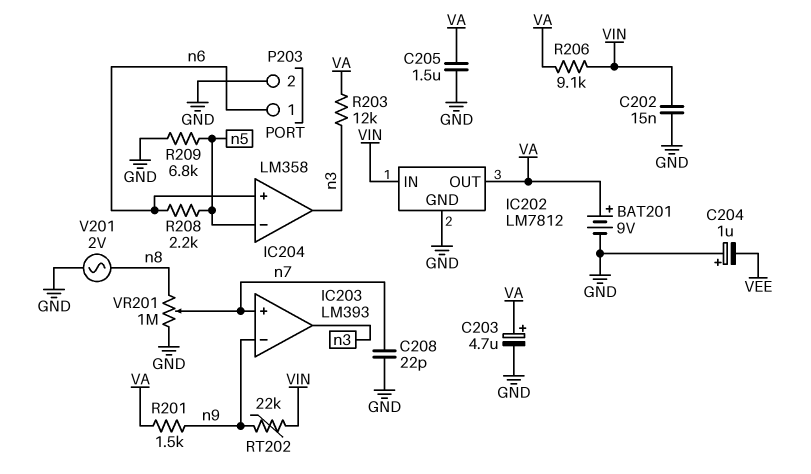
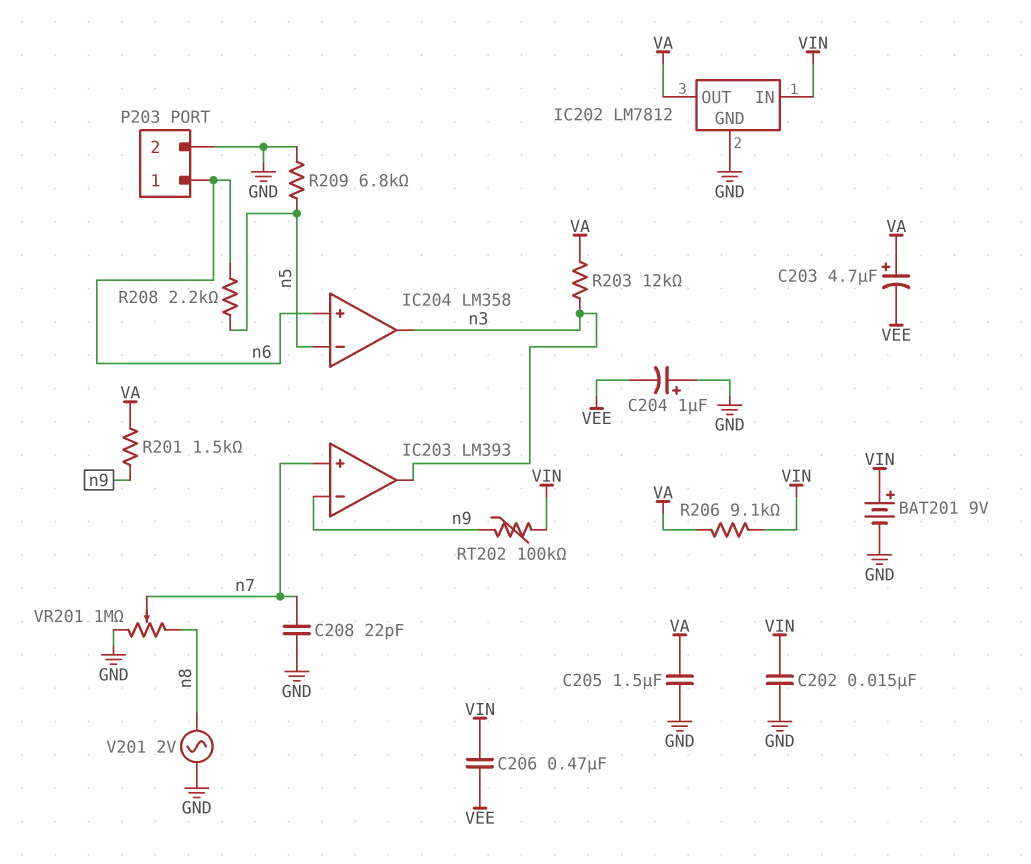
BAT201: 9V (plus VA, minus GND) -> 9V (plus VIN, minus GND)
C203: 4.7uF (plus VA, minus GND) -> 4.7uF (plus VA, minus VEE)
C206: none -> 470nF (VEE, VIN)
RT202: 22k (VIN, n9) -> 100k (VIN, n9)

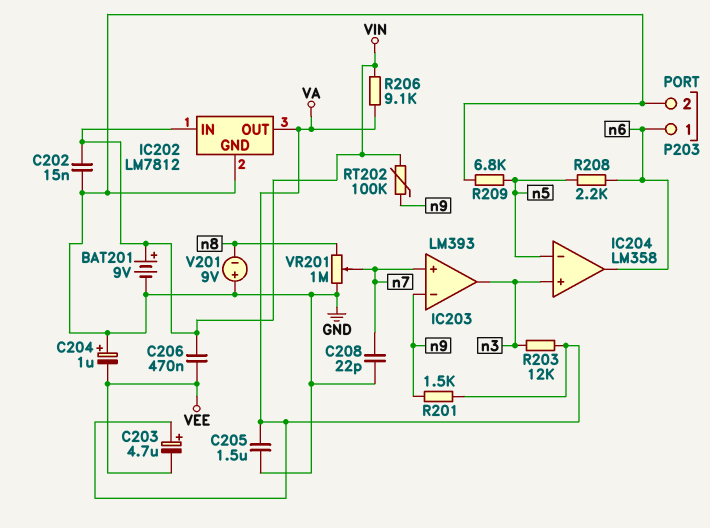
IC204 pin in+: n6 -> n3
IC204 pin out: n3 -> n6
V201: AC 2V (GND, n8) -> 9V (plus GND, minus n8)

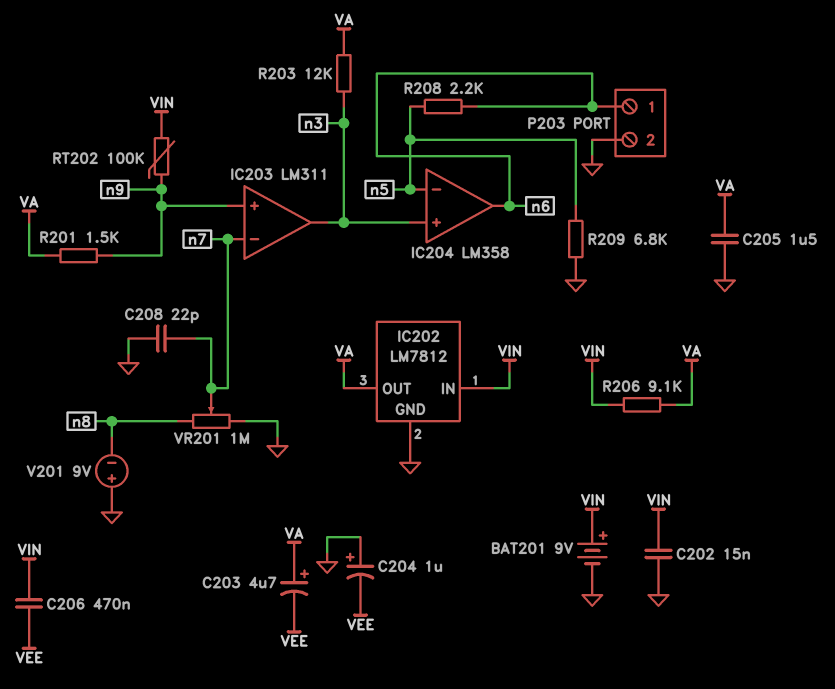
IC203: LM393 -> LM311
IC203 pin in+: n7 -> n9
IC203 pin in-: n9 -> n7

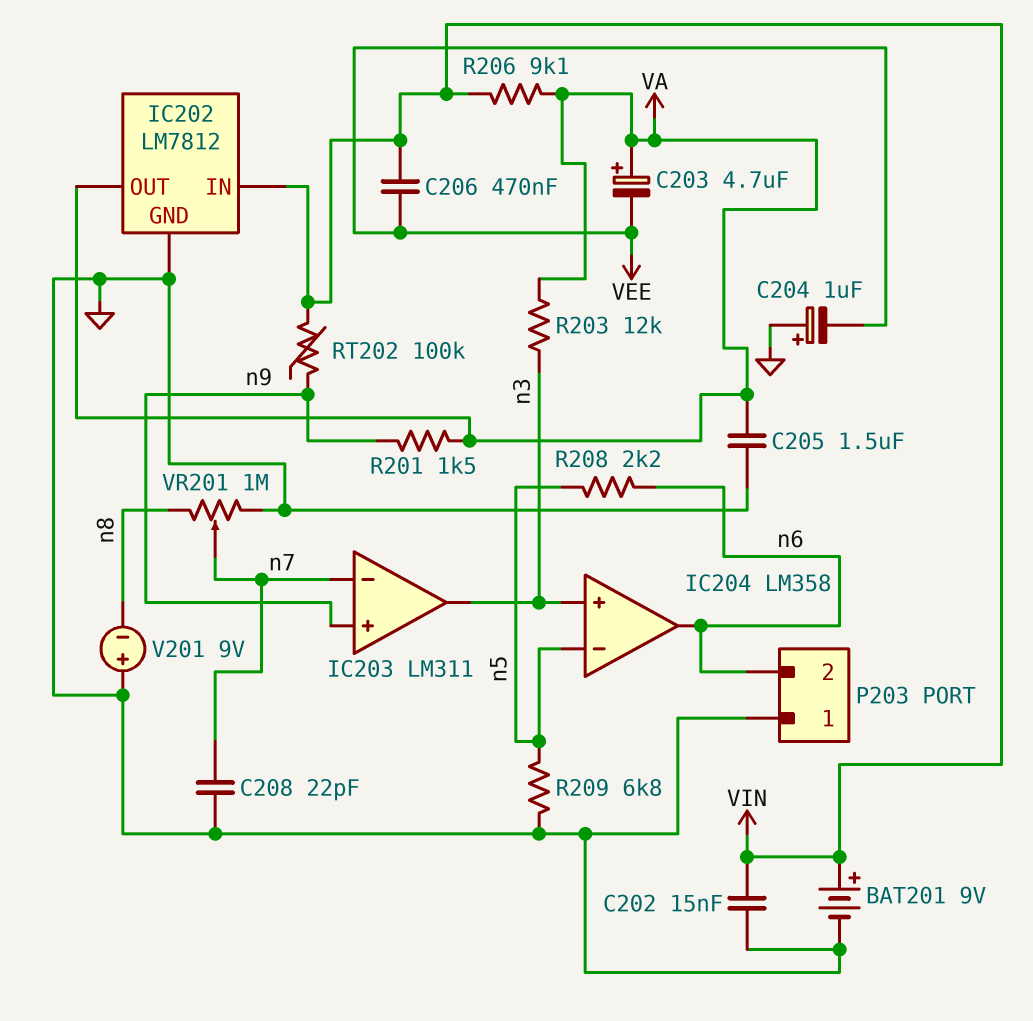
P203 pin 1: n6 -> GND
P203 pin 2: GND -> n6

